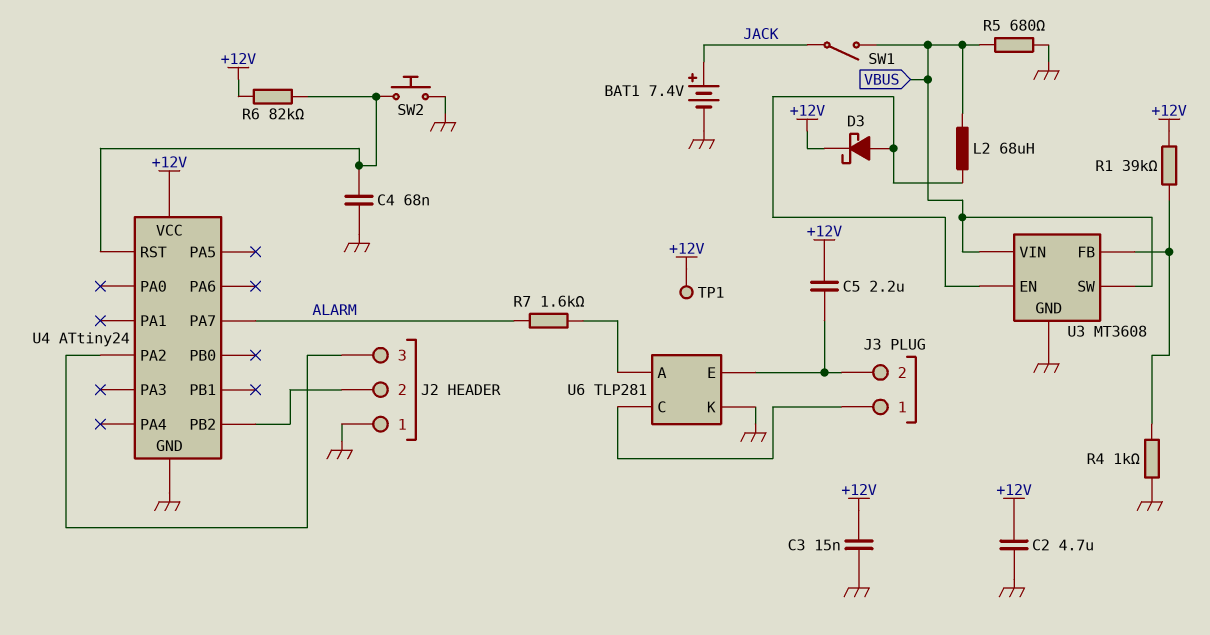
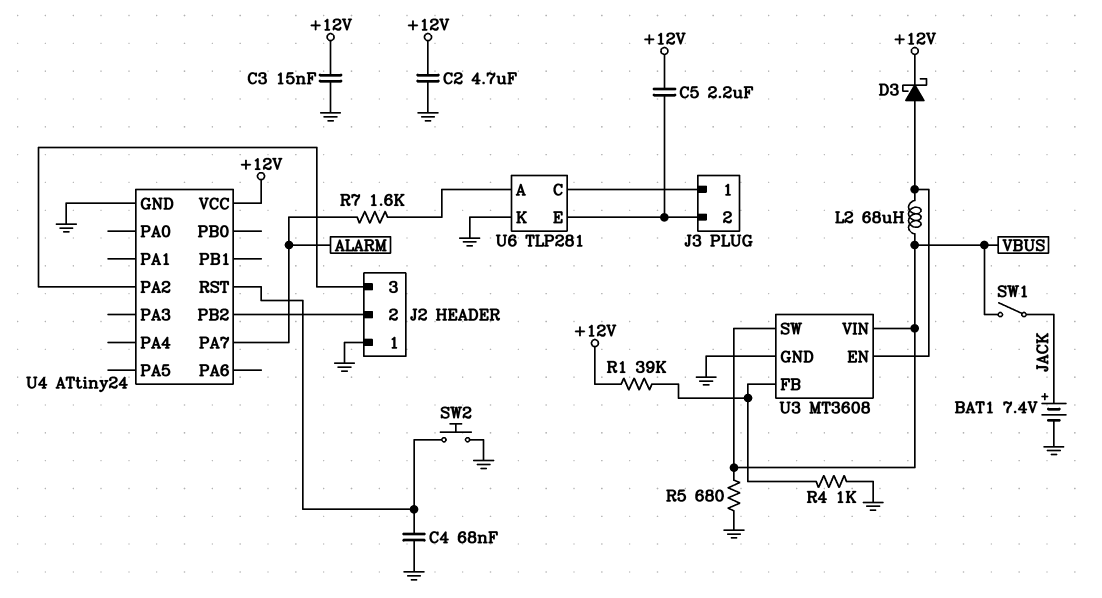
R6: 82k (+12V, U4/RST) -> none
TP1: test point (+12V) -> none

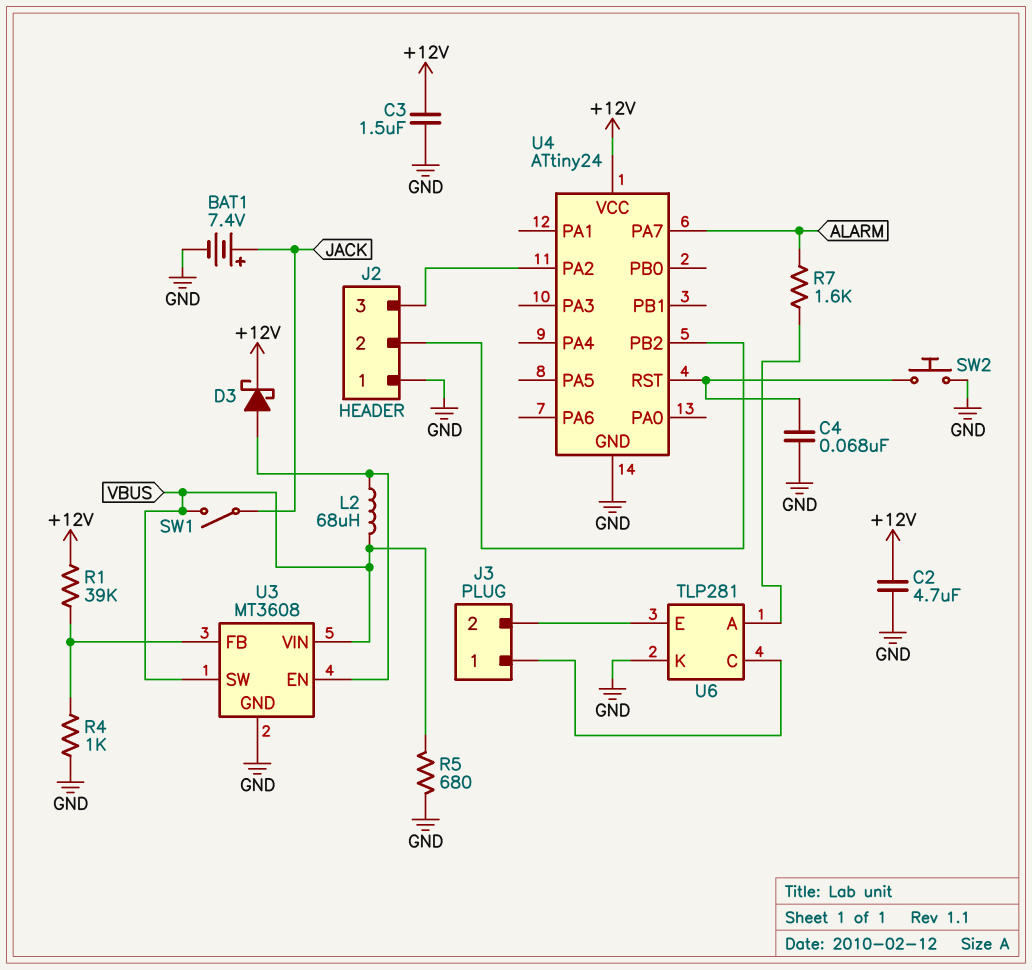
C3: 15nF (+12V, GND) -> 1.5uF (+12V, GND)
C5: 2.2uF (+12V, J3/2) -> none

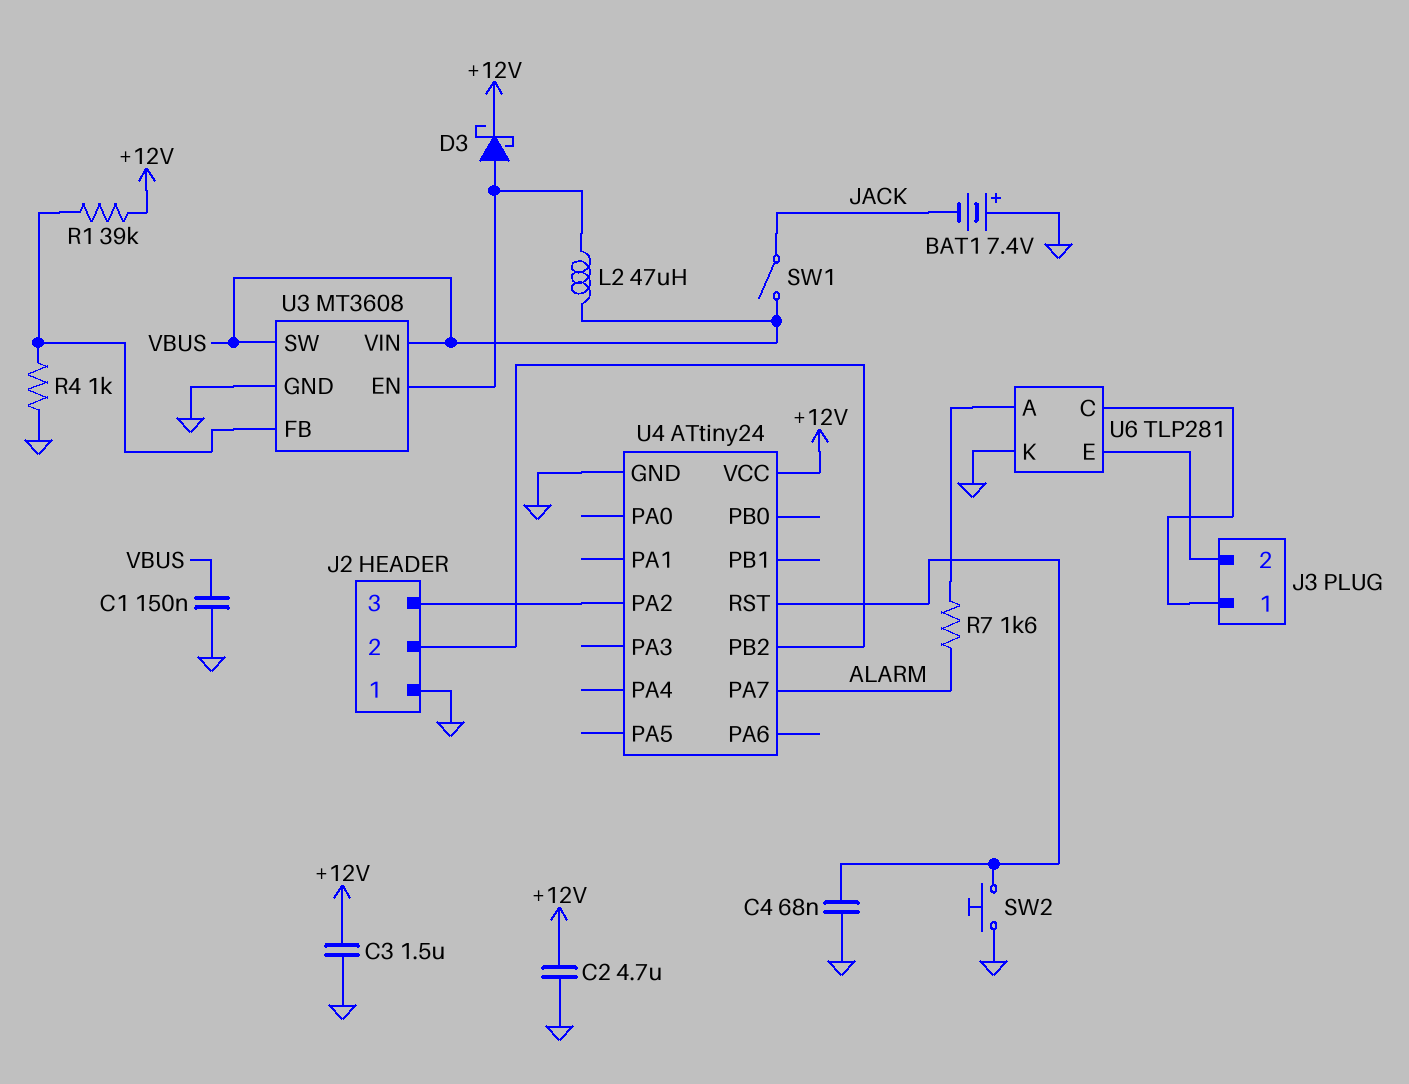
BAT1: 7.4V (plus JACK, minus GND) -> 7.4V (plus GND, minus JACK)
C1: none -> 150nF (GND, VBUS)
L2: 68uH (U3/EN, VBUS) -> 47uH (U3/EN, VBUS)
R5: 680 (GND, VBUS) -> none

